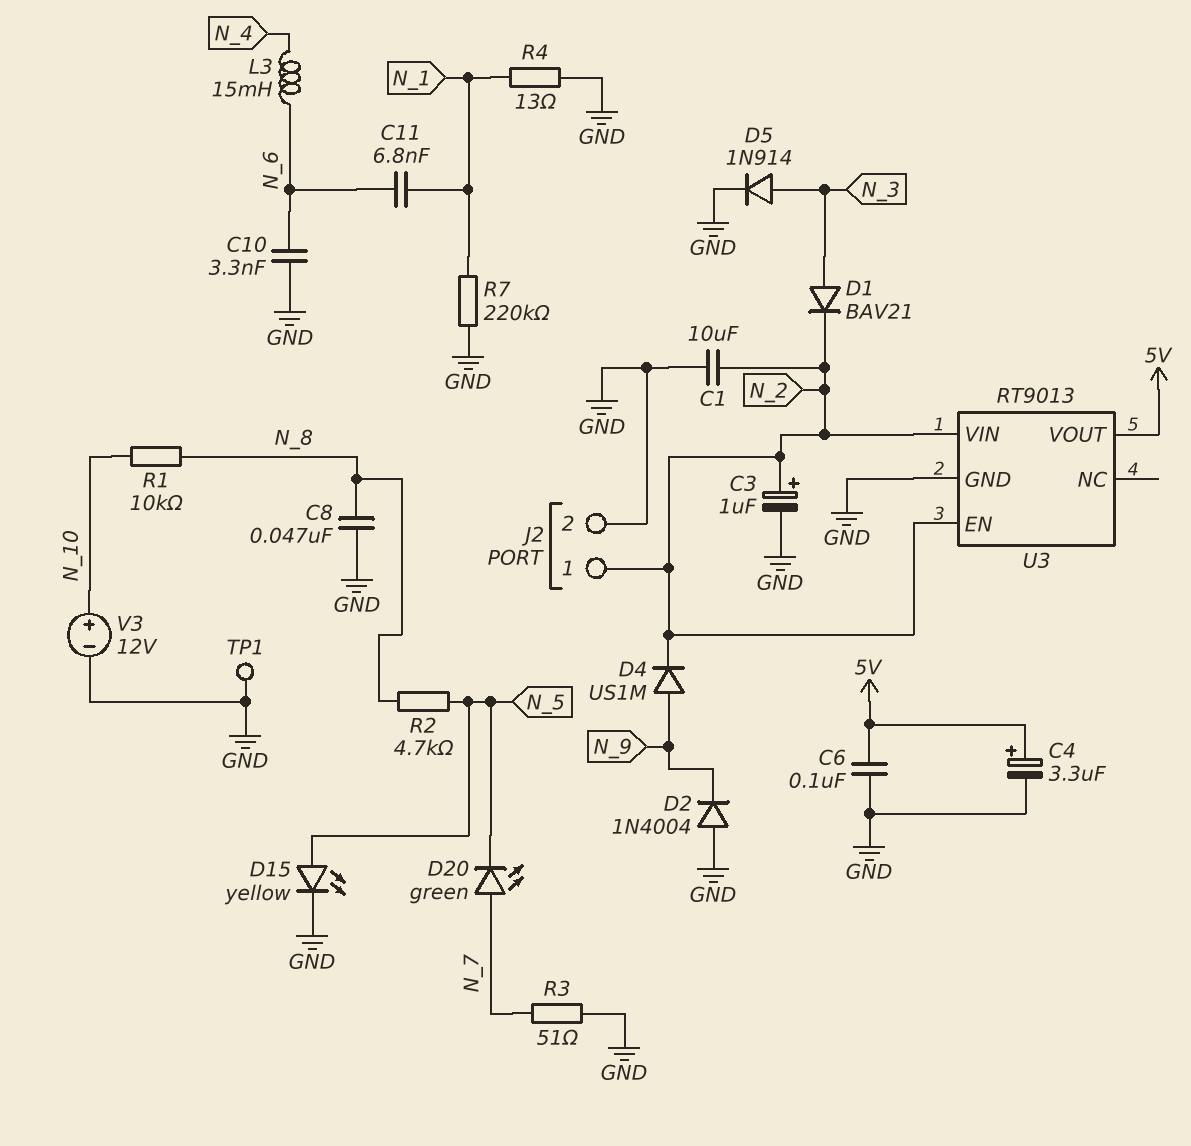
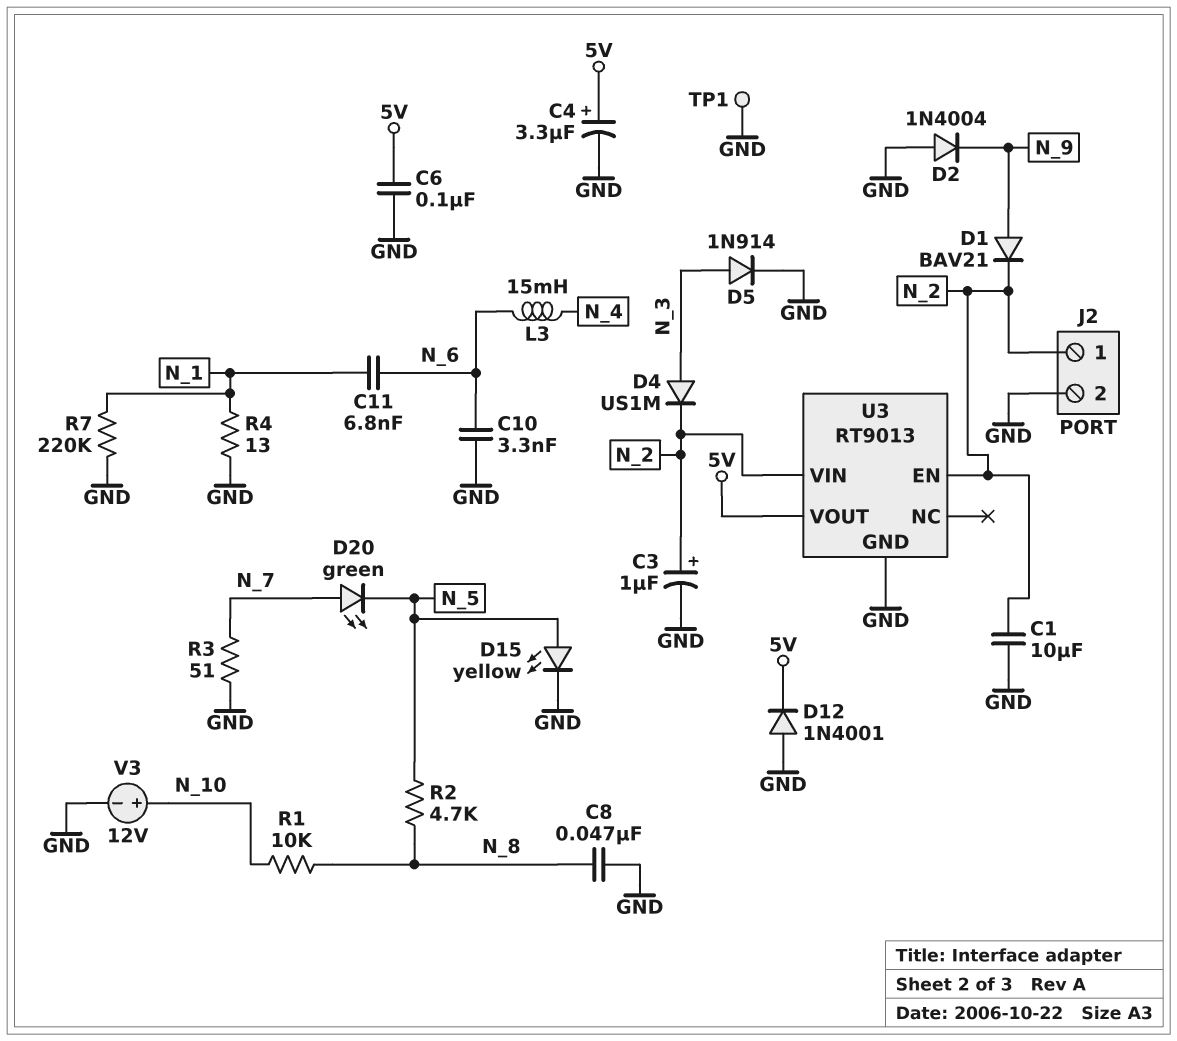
D1: diode BAV21 (A N_3, K N_2) -> diode BAV21 (A N_9, K N_2)
D4: diode US1M (A N_9, K N_2) -> diode US1M (A N_3, K N_2)
D12: none -> diode 1N4001 (A GND, K 5V)

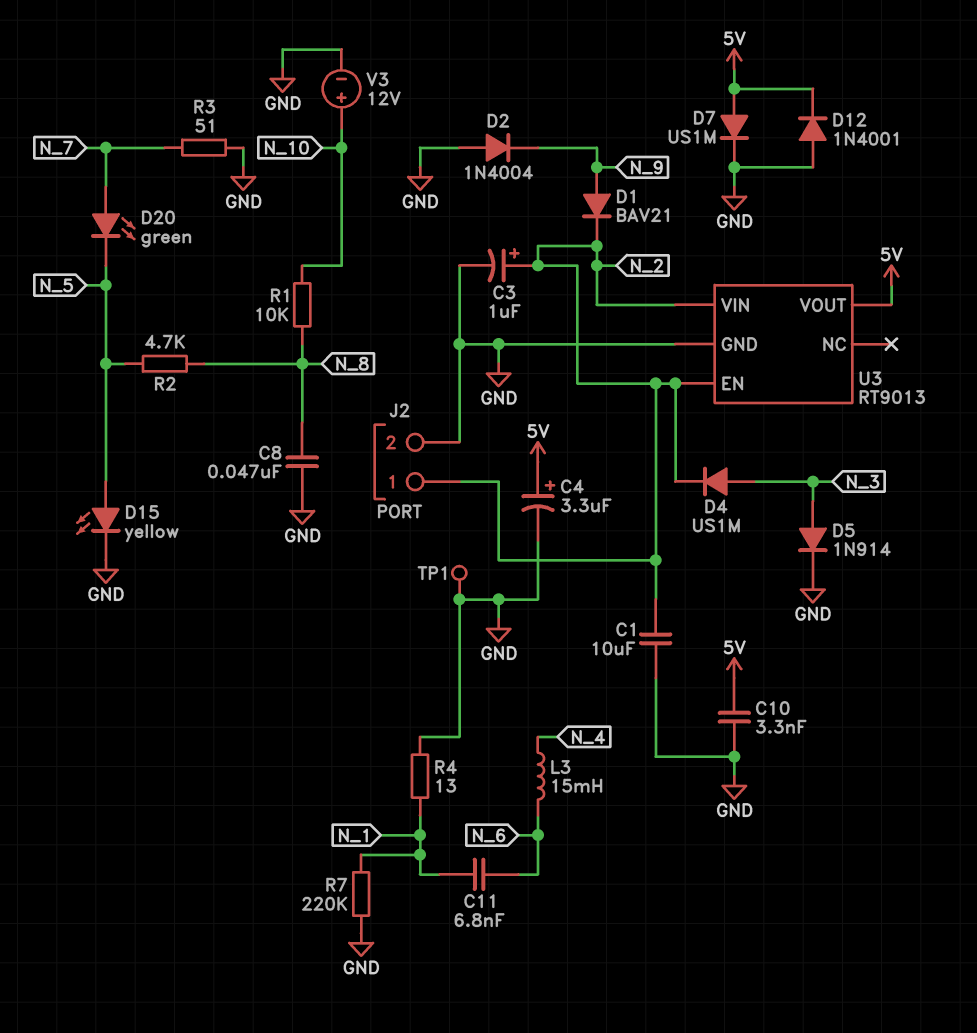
C6: 100nF (5V, GND) -> none
C10: 3.3nF (GND, N_6) -> 3.3nF (5V, GND)
D7: none -> diode US1M (A 5V, K GND)

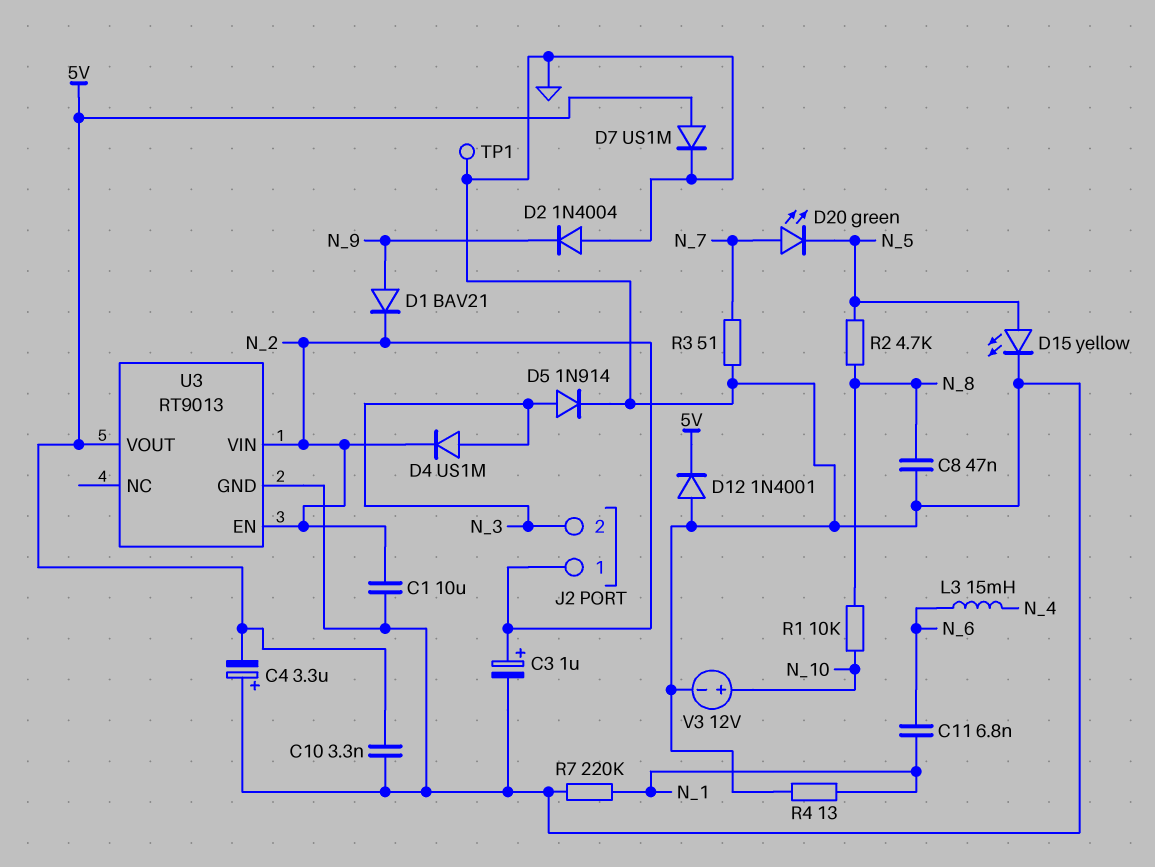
C4: 3.3uF (plus 5V, minus GND) -> 3.3uF (plus GND, minus 5V)
J2 pin 2: GND -> N_3

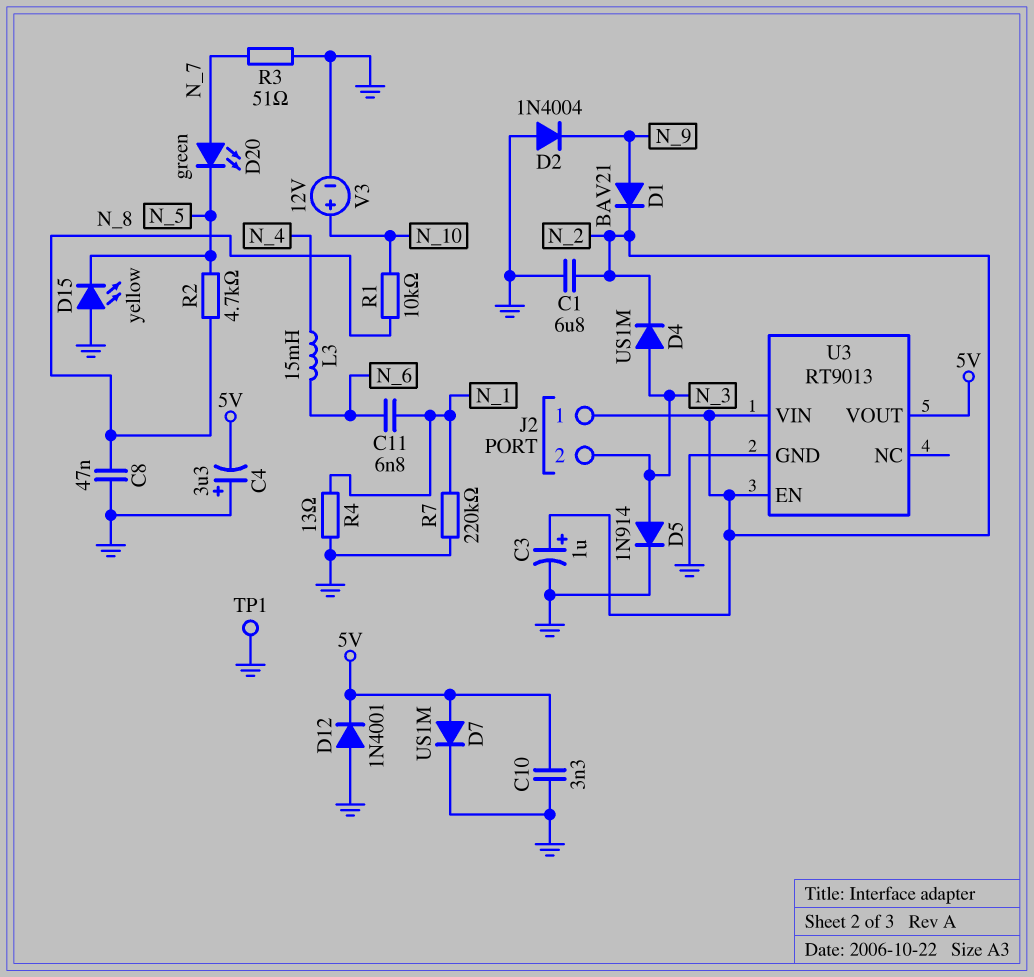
C1: 10uF (GND, N_2) -> 6.8uF (GND, N_2)
D15: LED yellow (A N_5, K GND) -> LED yellow (A GND, K N_5)

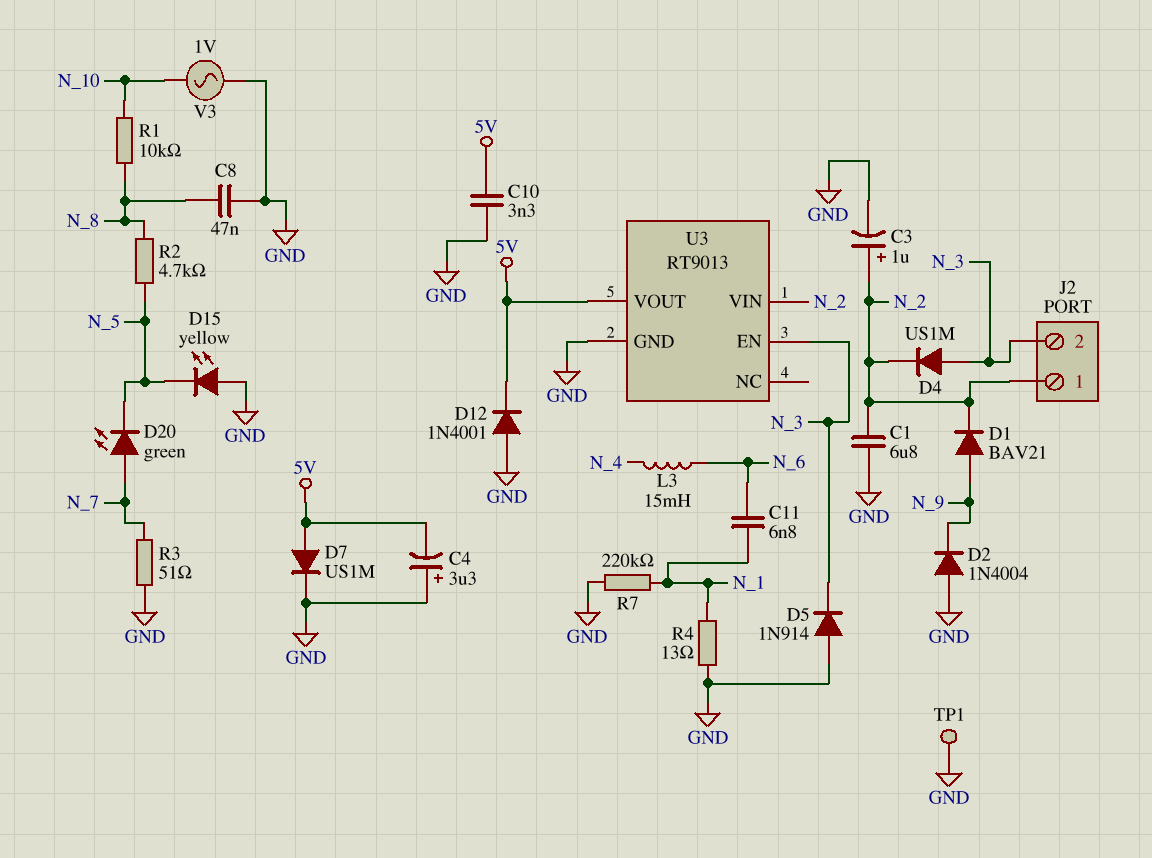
D5: diode 1N914 (A N_3, K GND) -> diode 1N914 (A GND, K N_3)
U3 pin EN: N_2 -> N_3
V3: 12V (plus N_10, minus GND) -> AC 1V (GND, N_10)

